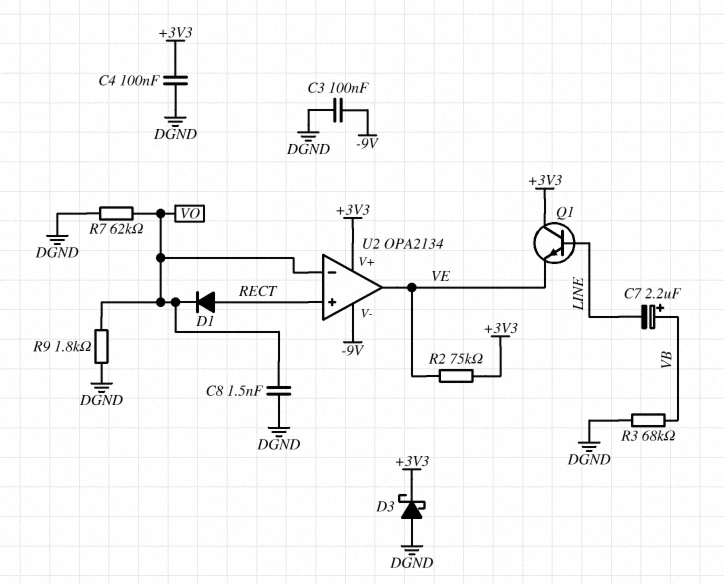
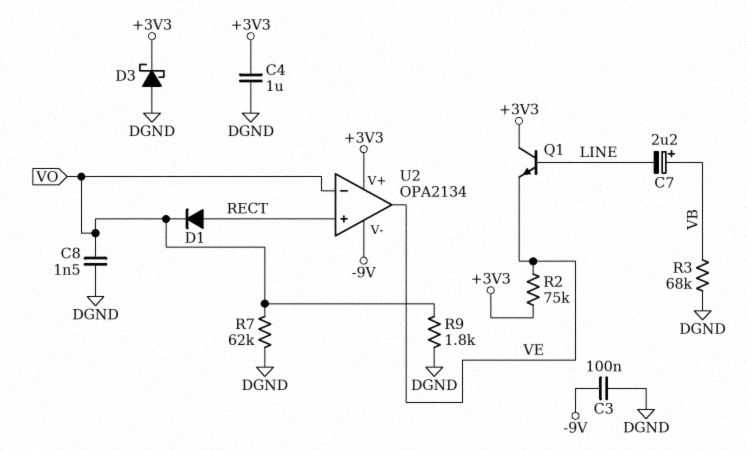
C4: 100nF (+3V3, DGND) -> 1uF (+3V3, DGND)

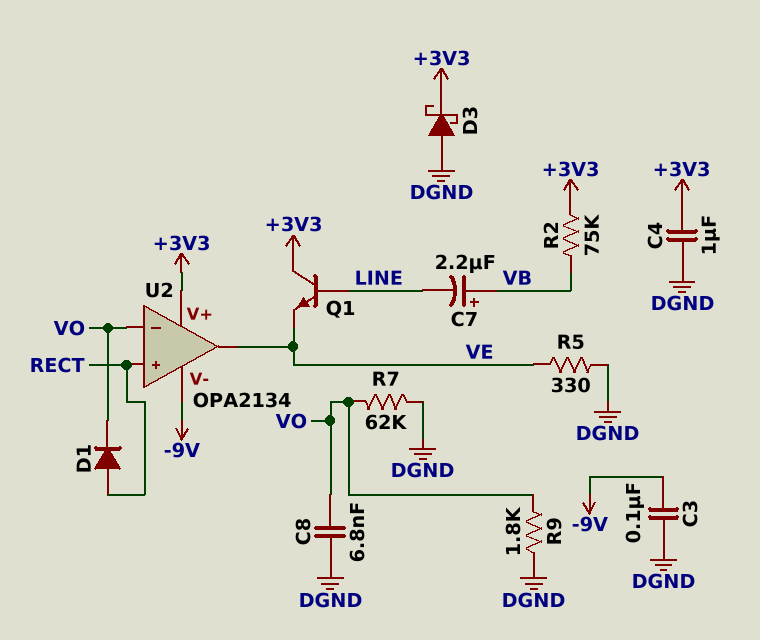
C8: 1.5nF (DGND, VO) -> 6.8nF (DGND, VO)
R2: 75k (+3V3, VE) -> 75k (+3V3, VB)
R3: 68k (DGND, VB) -> none
R5: none -> 330 (DGND, VE)

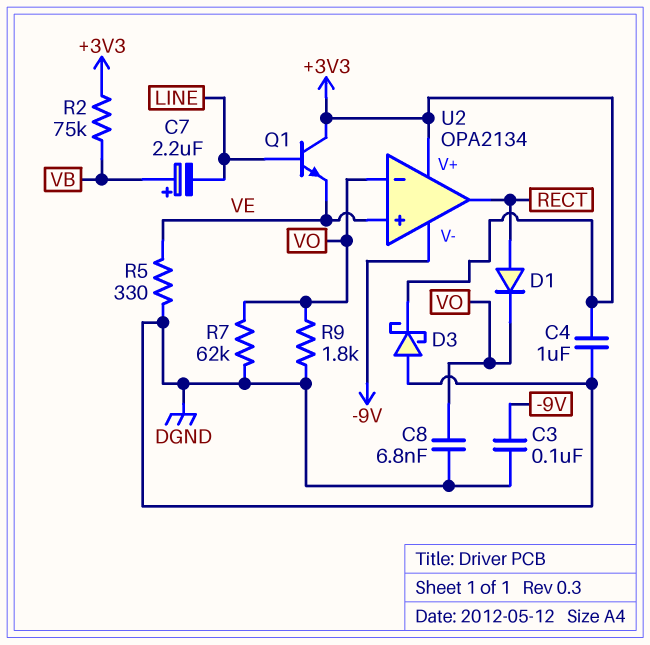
U2 pin in+: RECT -> VE
U2 pin out: VE -> RECT

